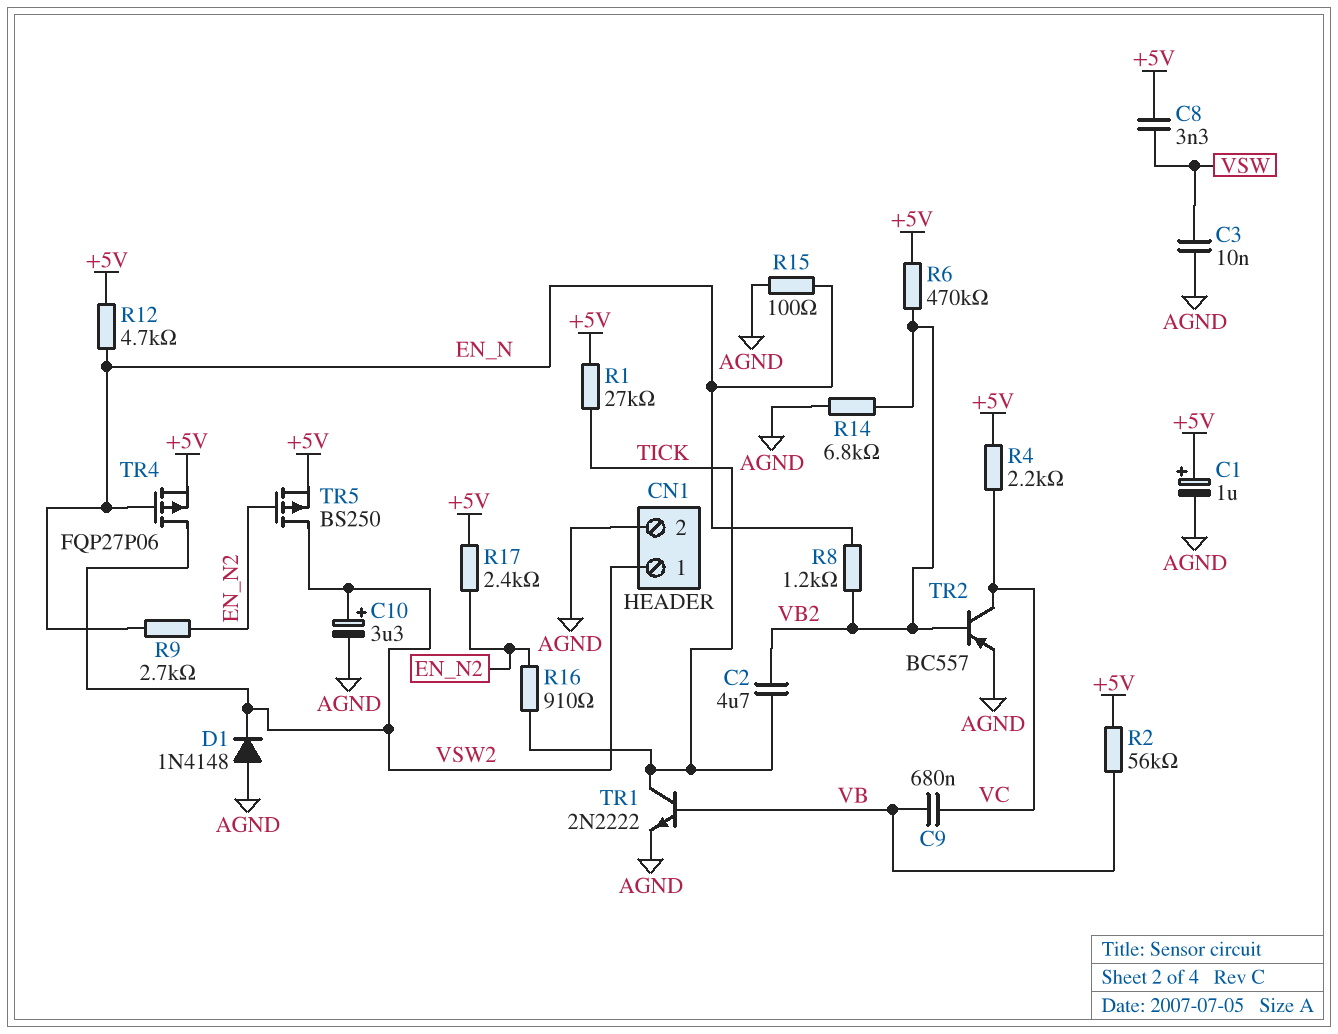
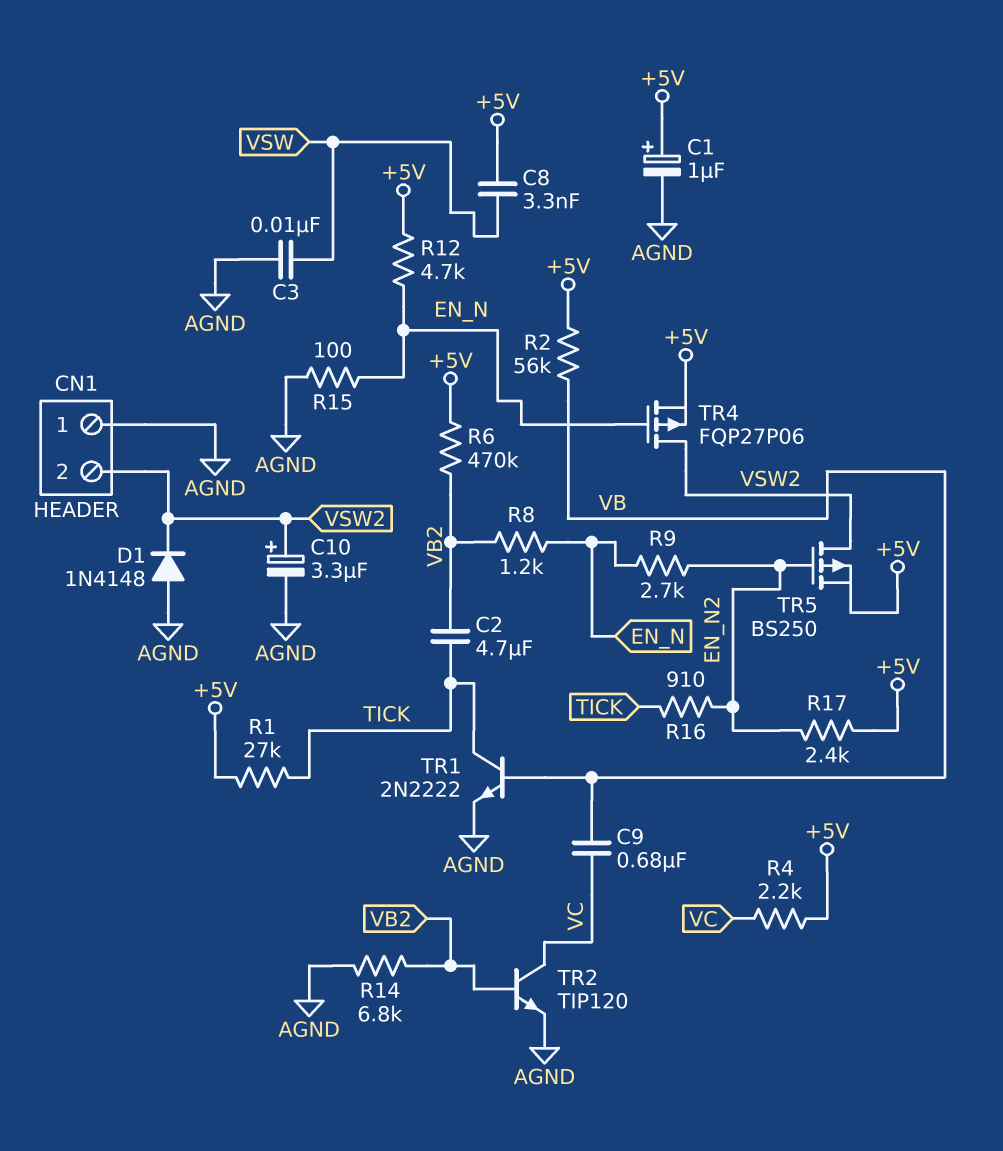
CN1 pin 1: VSW2 -> AGND
CN1 pin 2: AGND -> VSW2
TR2: PNP BC557 (B VB2, C VC, E AGND) -> NPN TIP120 (B VB2, C VC, E AGND)

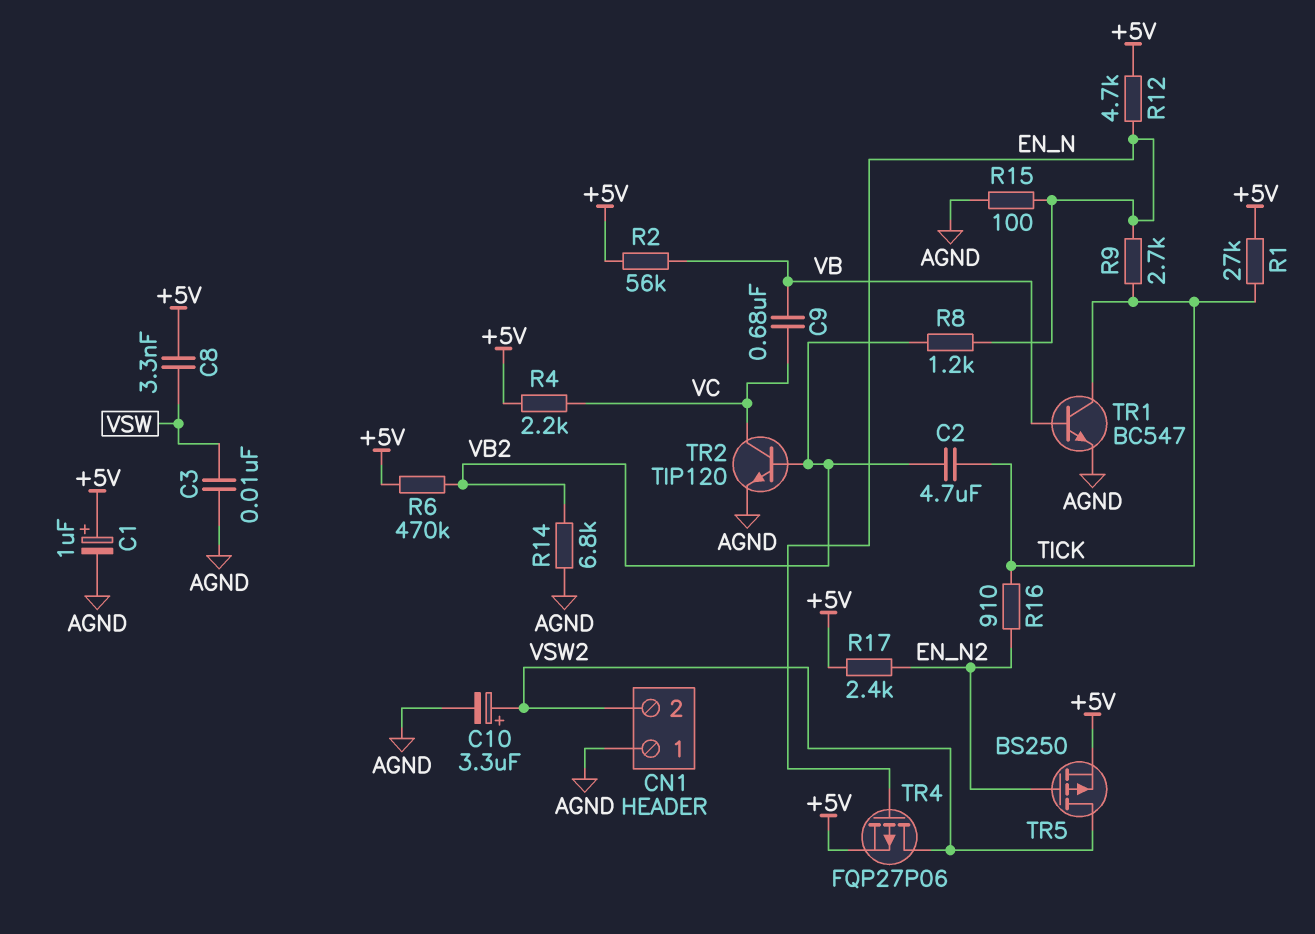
D1: diode 1N4148 (A AGND, K VSW2) -> none
R9: 2.7k (EN_N, EN_N2) -> 2.7k (EN_N, TICK)
TR1: NPN 2N2222 (B VB, C TICK, E AGND) -> NPN BC547 (B VB, C TICK, E AGND)

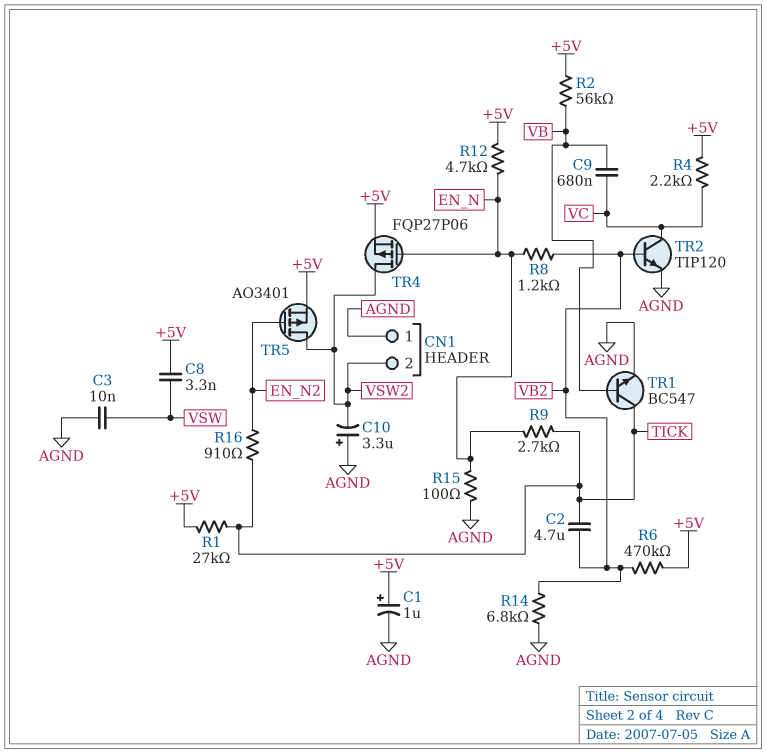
C10: 3.3uF (plus VSW2, minus AGND) -> 3.3uF (plus AGND, minus VSW2)
R17: 2.4k (+5V, EN_N2) -> none
TR5: PMOS BS250 (G EN_N2, D VSW2, S +5V) -> PMOS AO3401 (G EN_N2, D VSW2, S +5V)

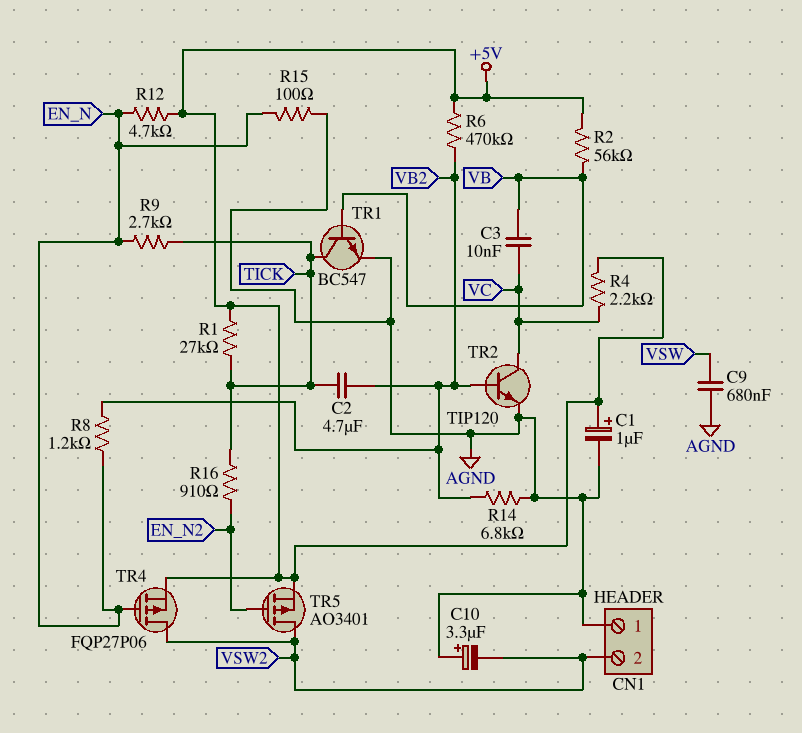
C3: 10nF (AGND, VSW) -> 10nF (VB, VC)
C8: 3.3nF (+5V, VSW) -> none
C9: 680nF (VB, VC) -> 680nF (AGND, VSW)

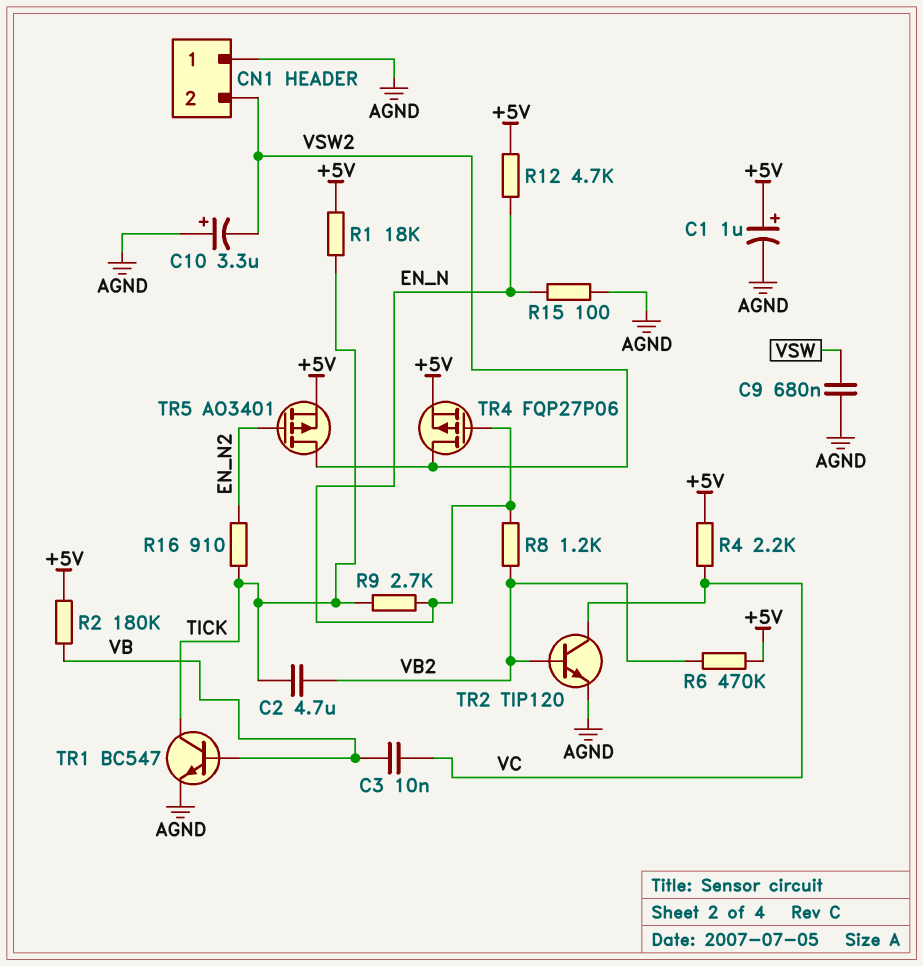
R1: 27k (+5V, TICK) -> 18k (+5V, TICK)
R2: 56k (+5V, VB) -> 180k (+5V, VB)
R14: 6.8k (AGND, VB2) -> none

